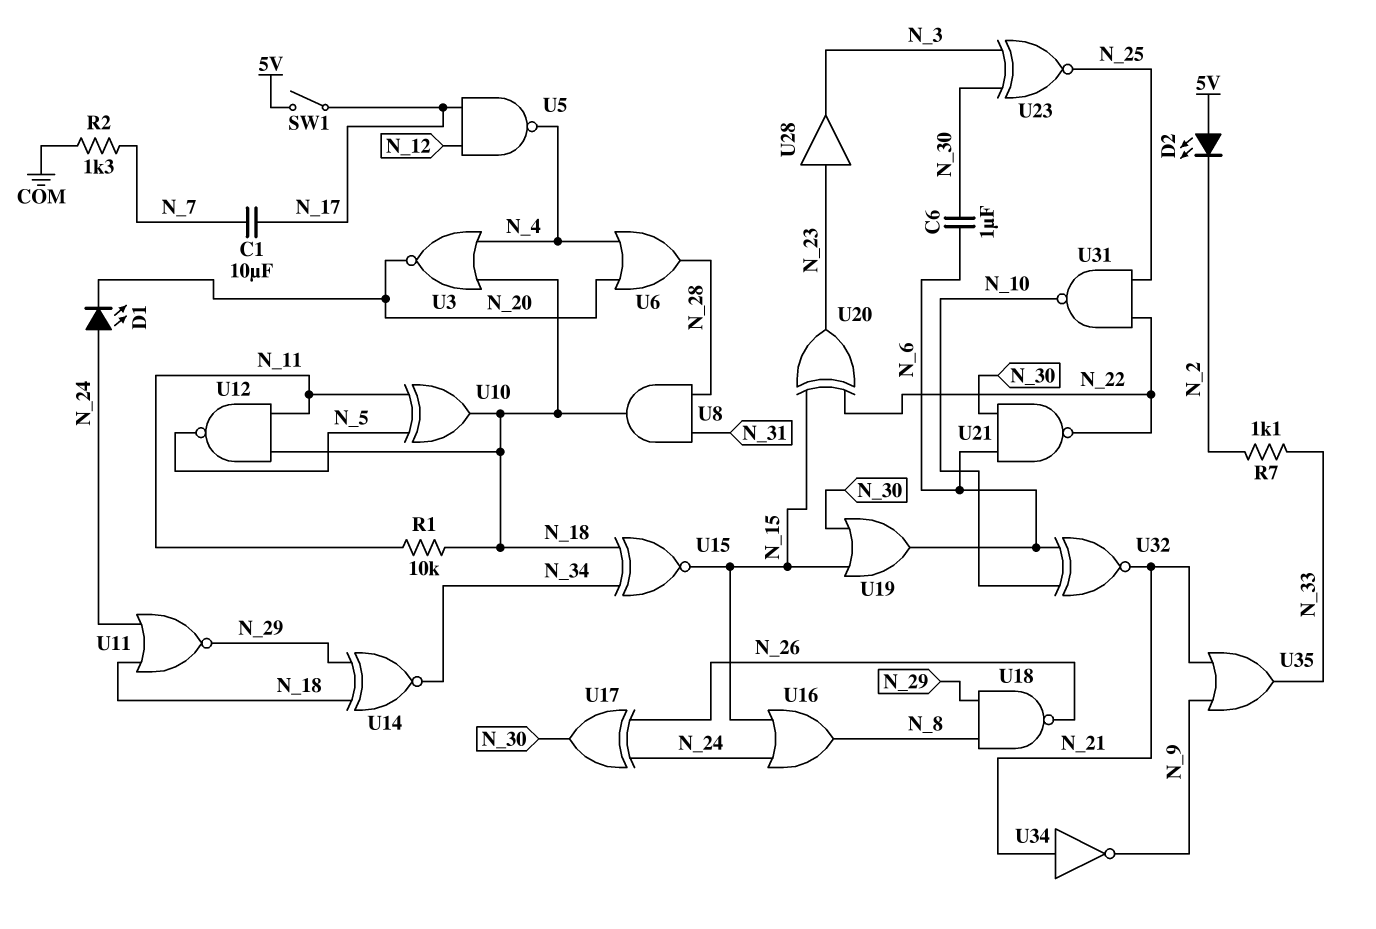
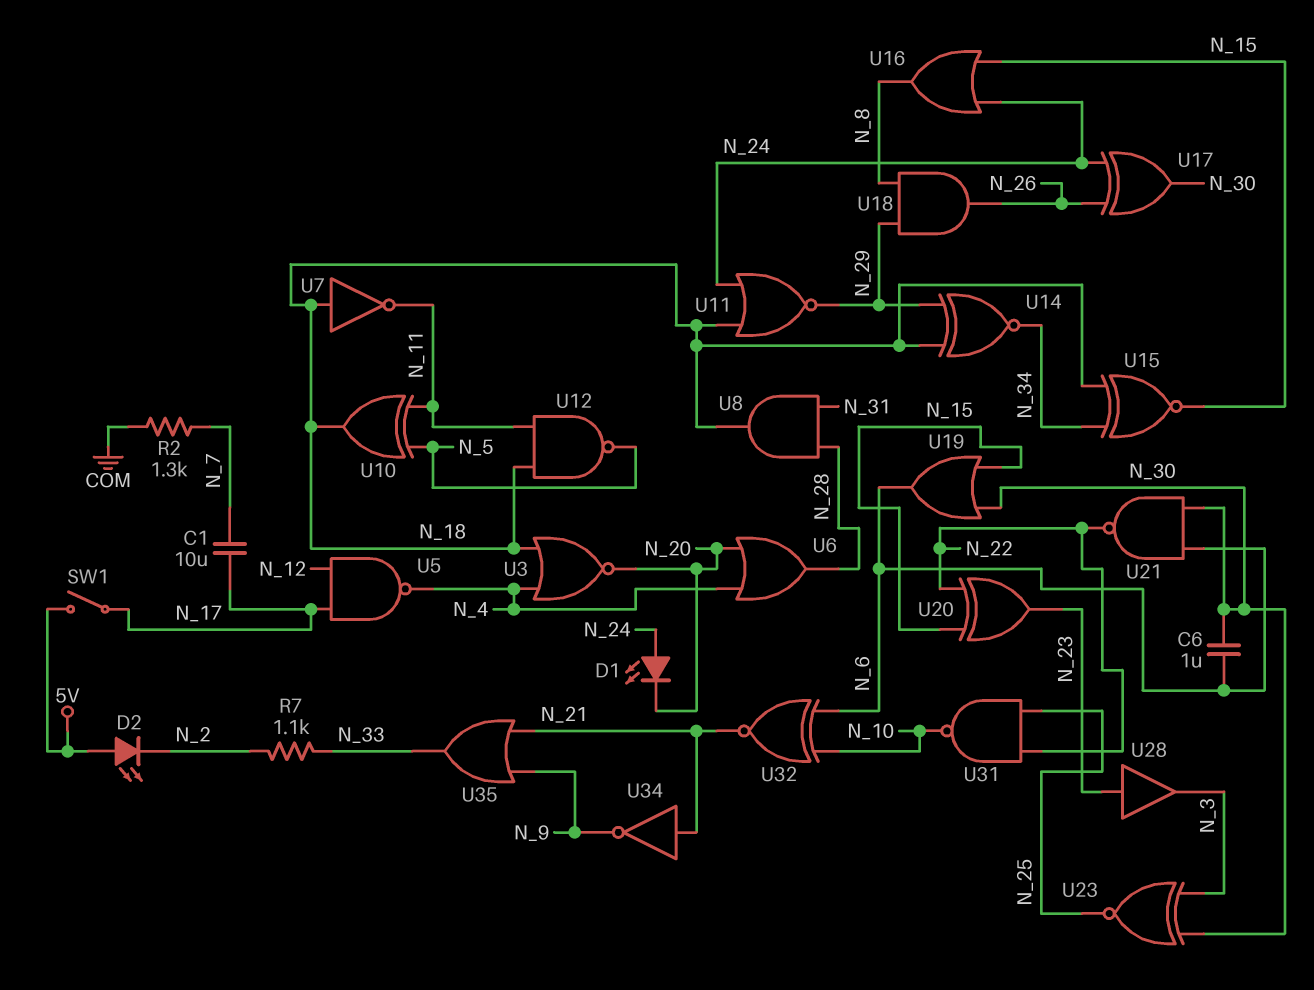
R1: 10k (N_11, N_18) -> none
U7: none -> NOT (in N_18, out N_11)
U18: NAND (in N_8, in N_29, out N_26) -> AND (in N_8, in N_29, out N_26)

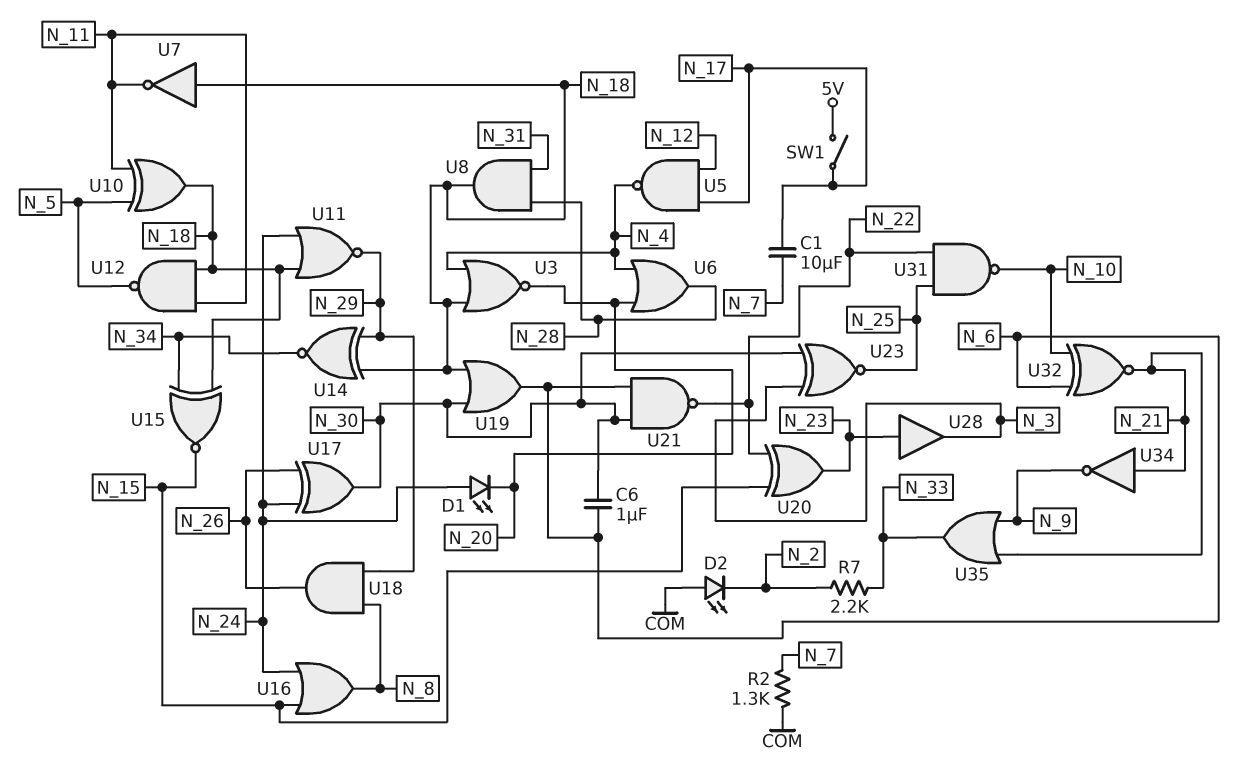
D2: LED (A 5V, K N_2) -> LED (A COM, K N_2)
R7: 1.1k (N_2, N_33) -> 2.2k (N_2, N_33)
U19: OR (in N_15, in N_30, out N_6) -> OR (in N_18, in N_30, out N_6)

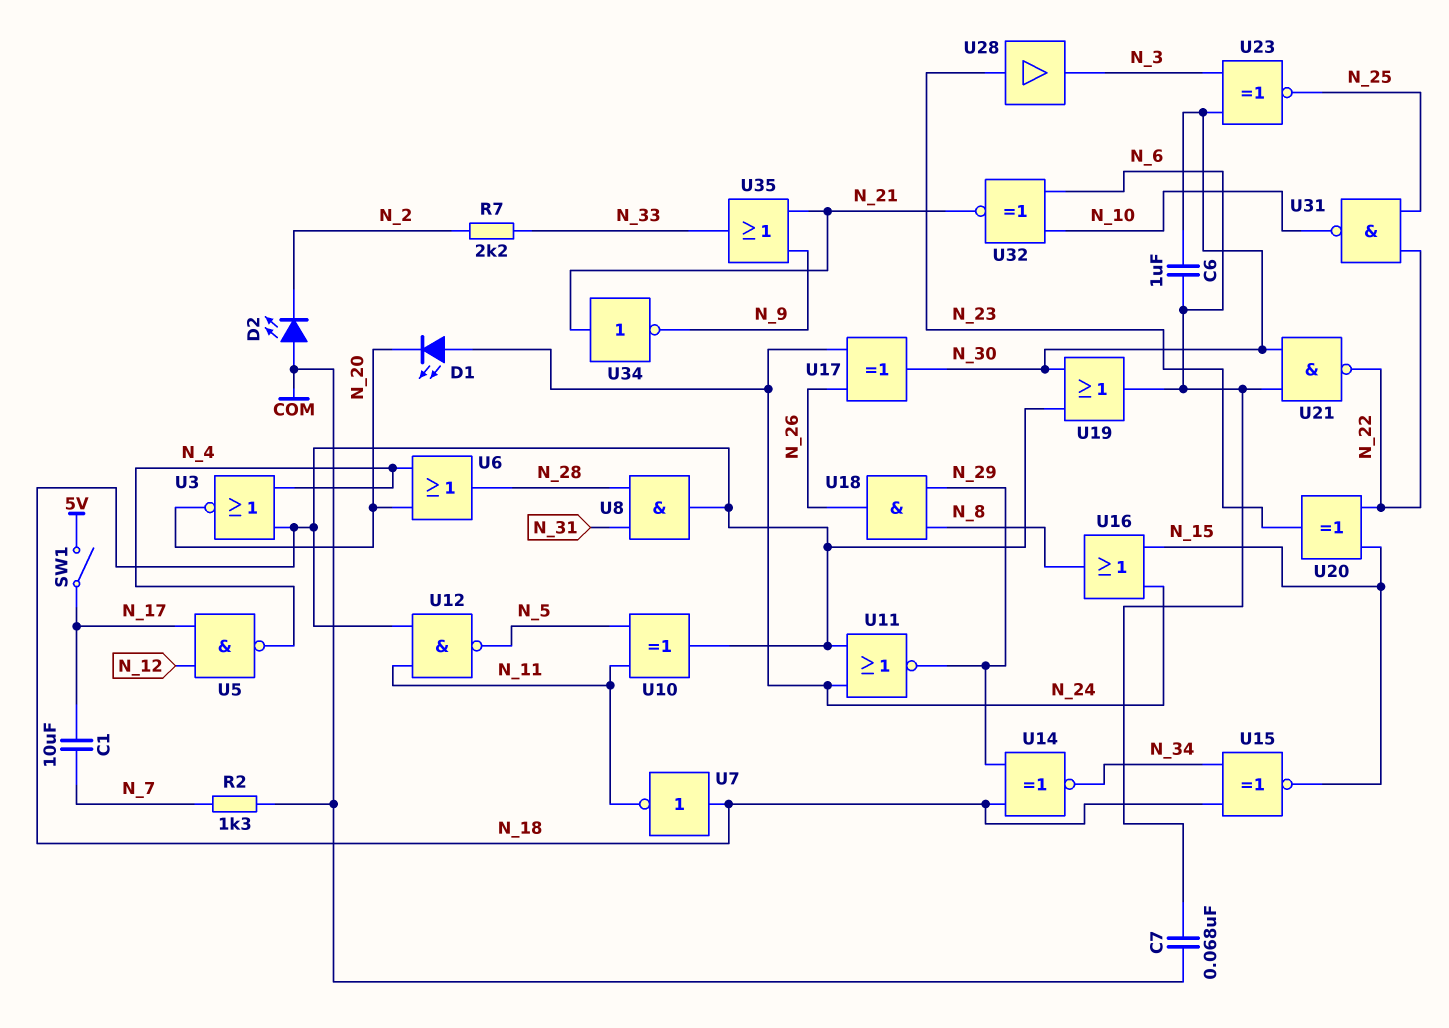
C7: none -> 68nF (COM, N_6)

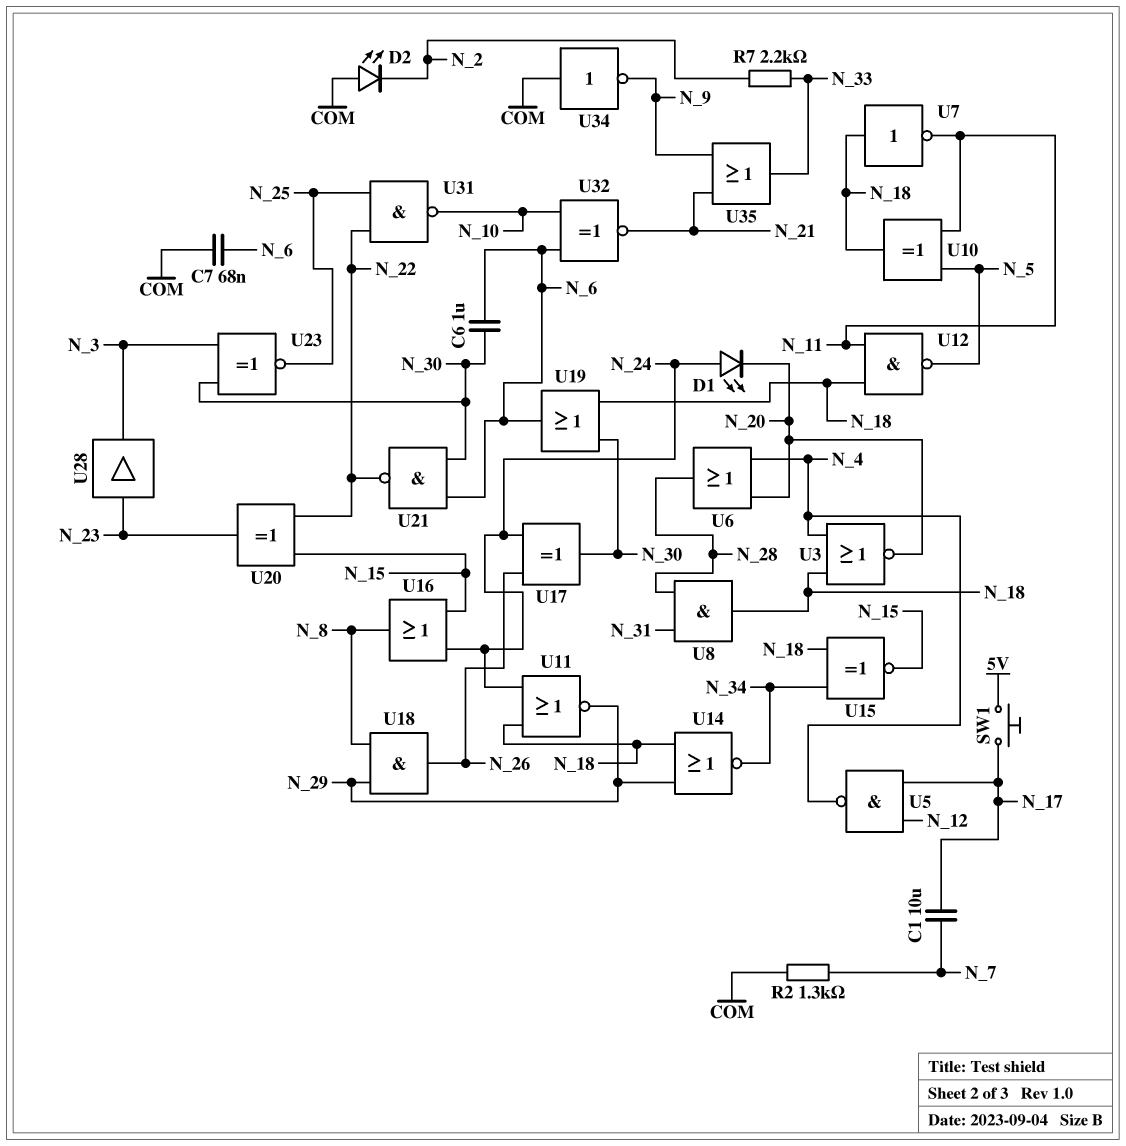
SW1: switch (5V, N_17) -> button (5V, N_17)
U14: XNOR (in N_18, in N_29, out N_34) -> NOR (in N_18, in N_29, out N_34)
U34: NOT (in N_21, out N_9) -> NOT (in COM, out N_9)

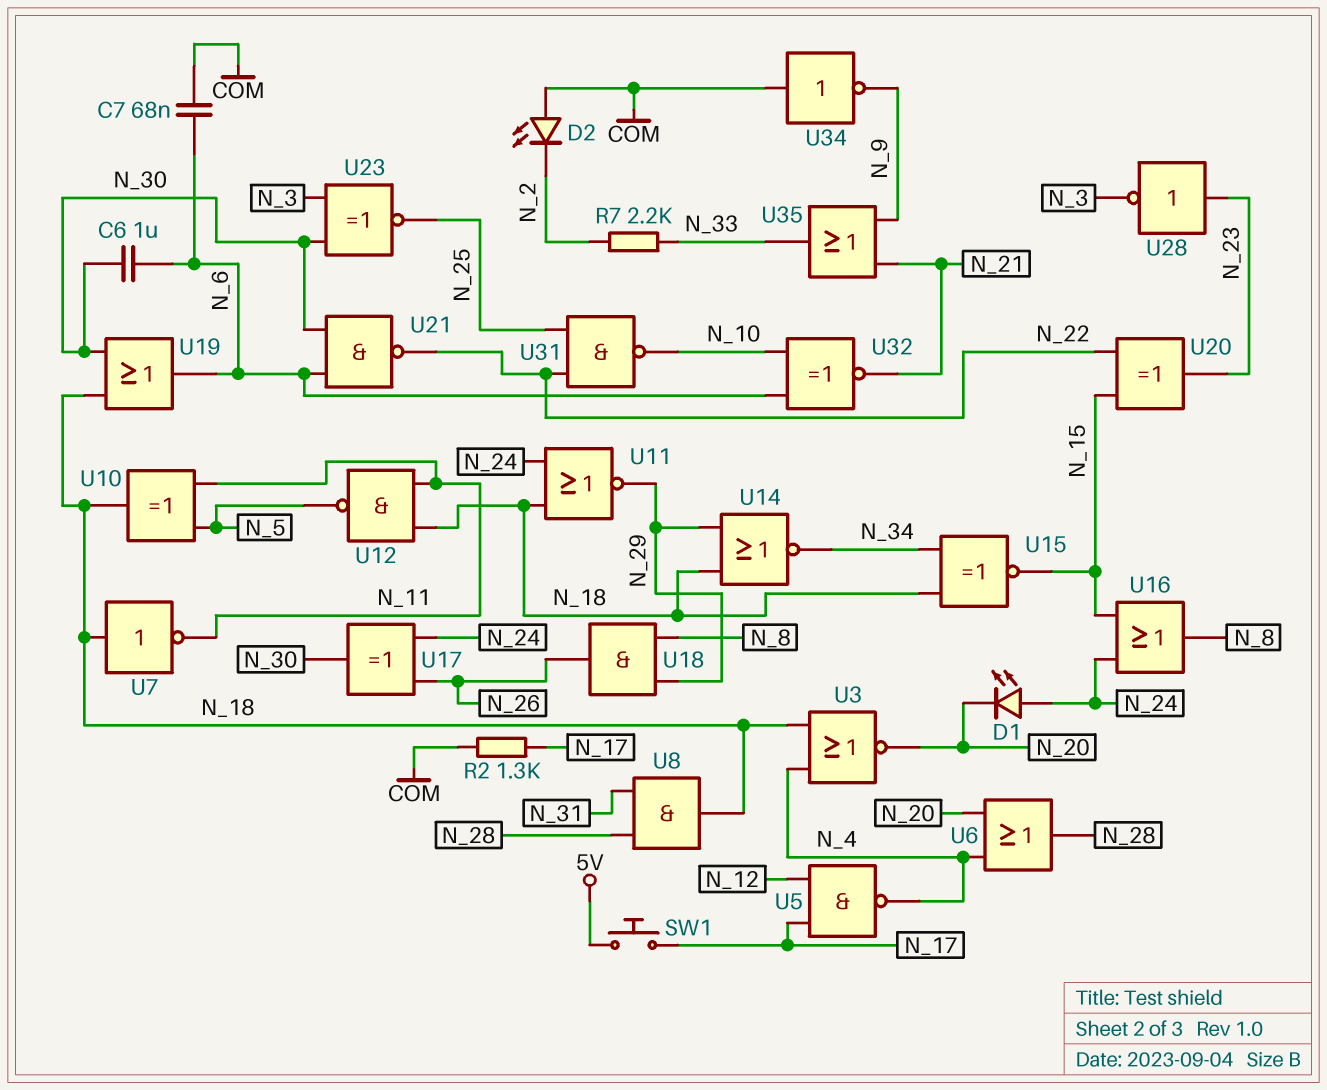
C1: 10uF (N_7, N_17) -> none
R2: 1.3k (COM, N_7) -> 1.3k (COM, N_17)
U28: buffer (in N_23, out N_3) -> NOT (in N_23, out N_3)

